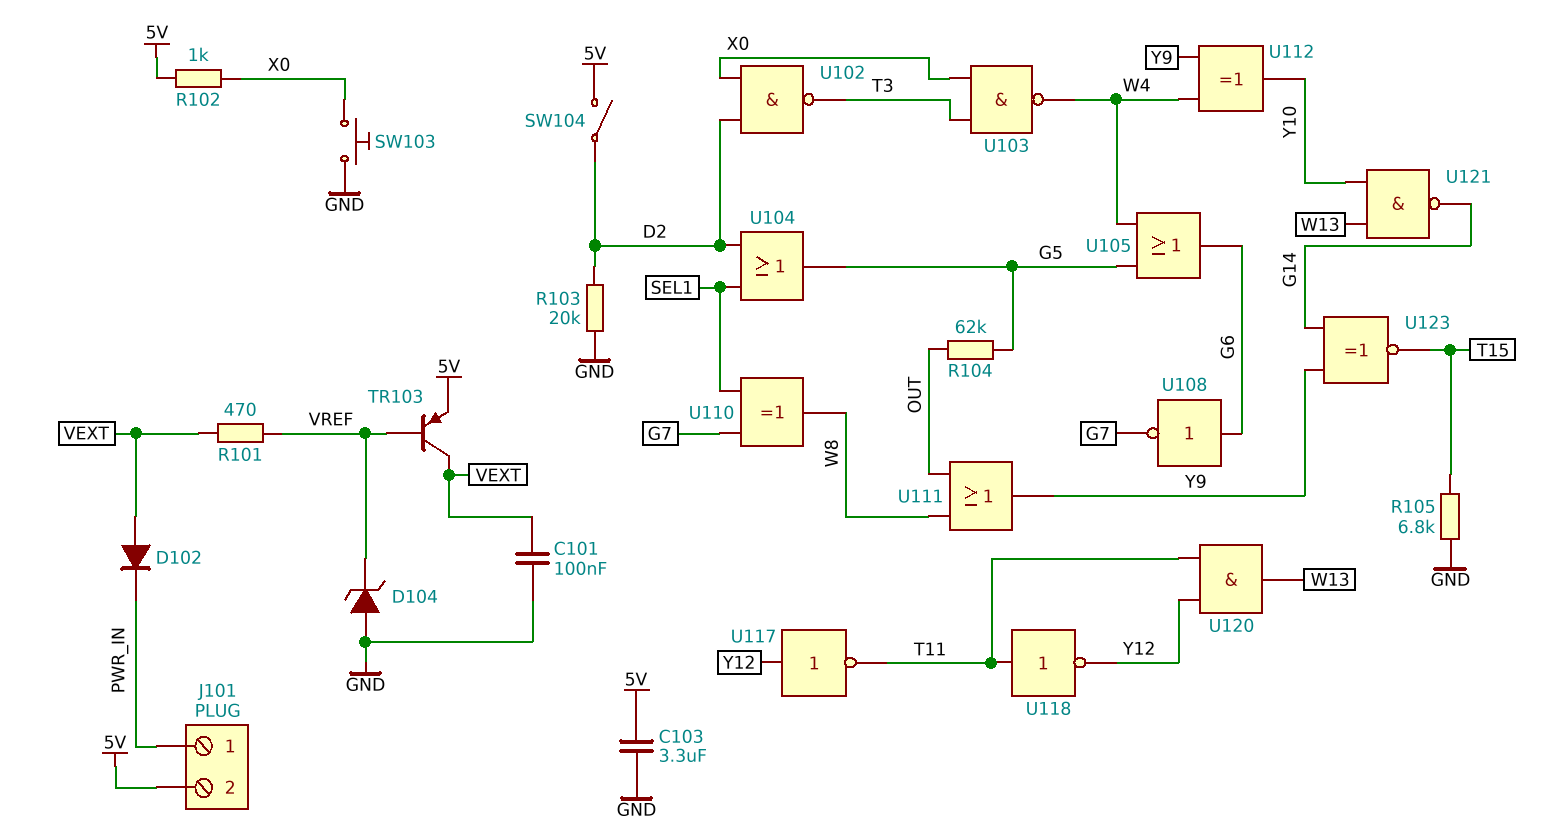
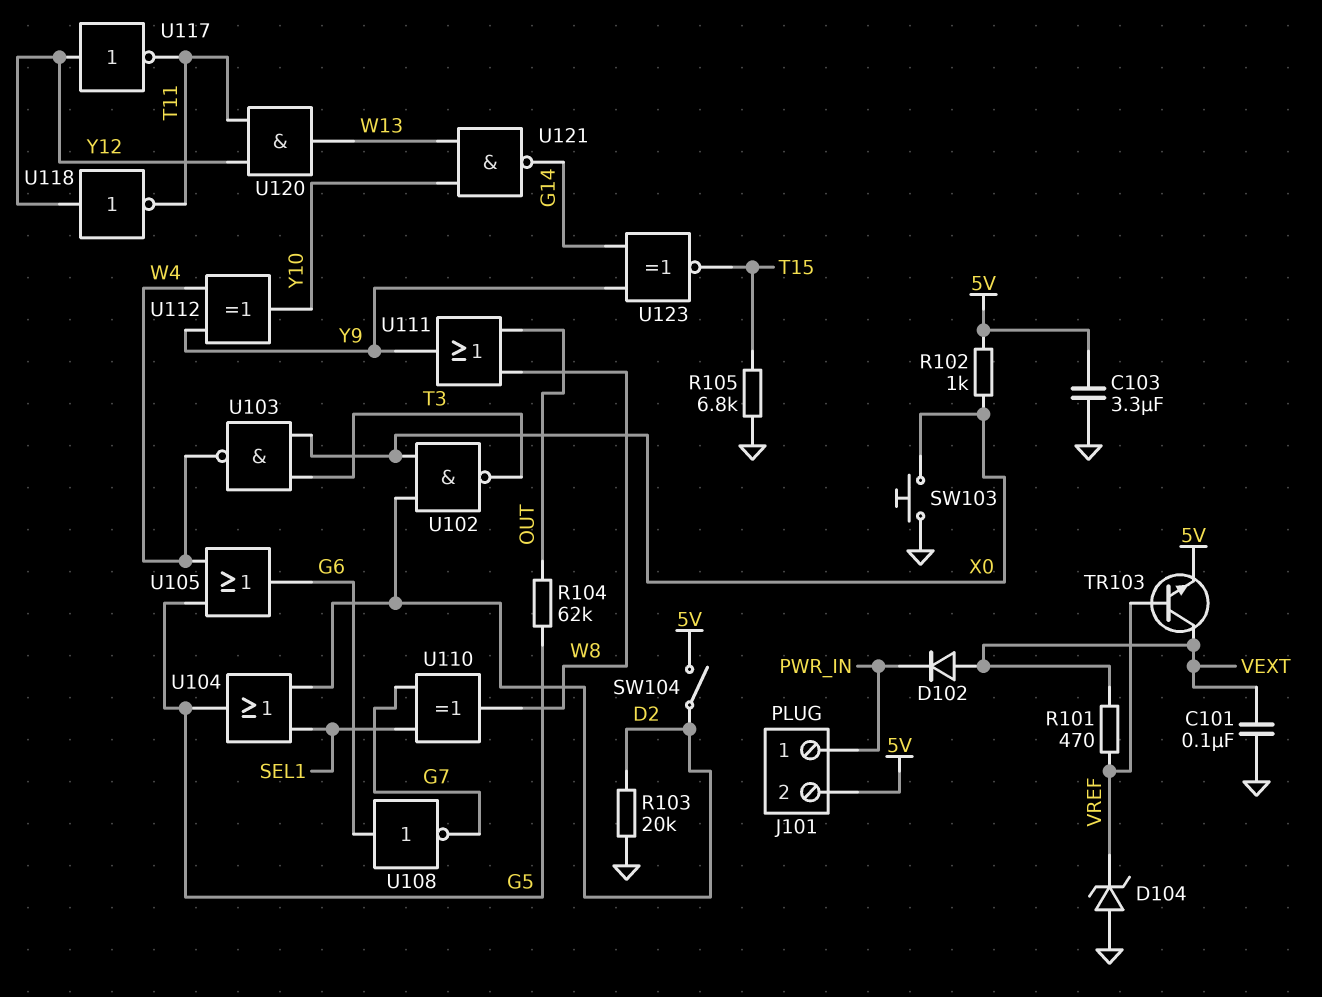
TR103: PNP (B VREF, C VEXT, E 5V) -> NPN (B VREF, C VEXT, E 5V)
U118: NOT (in T11, out Y12) -> NOT (in Y12, out T11)

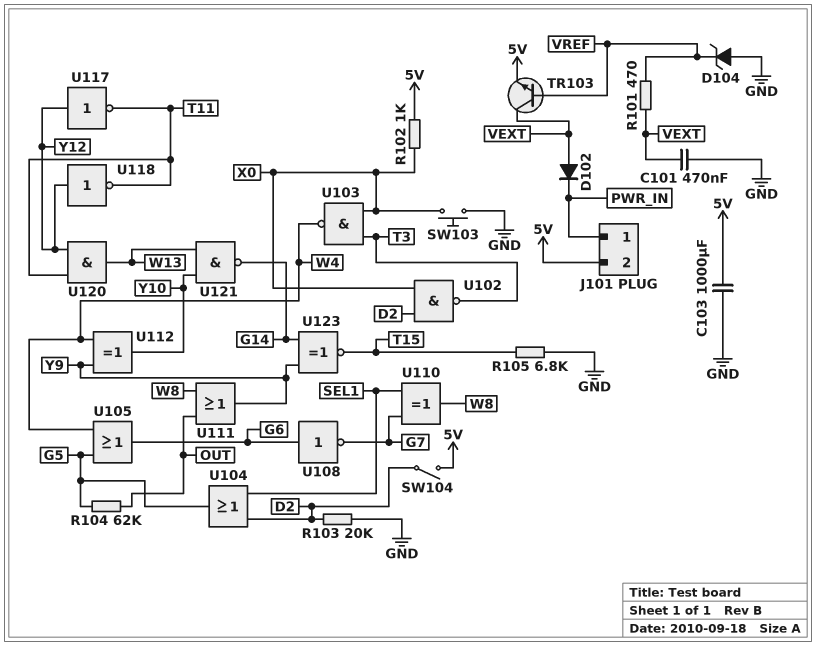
C101: 100nF (GND, VEXT) -> 470nF (GND, VEXT)
C103: 3.3uF (5V, GND) -> 1000uF (5V, GND)

